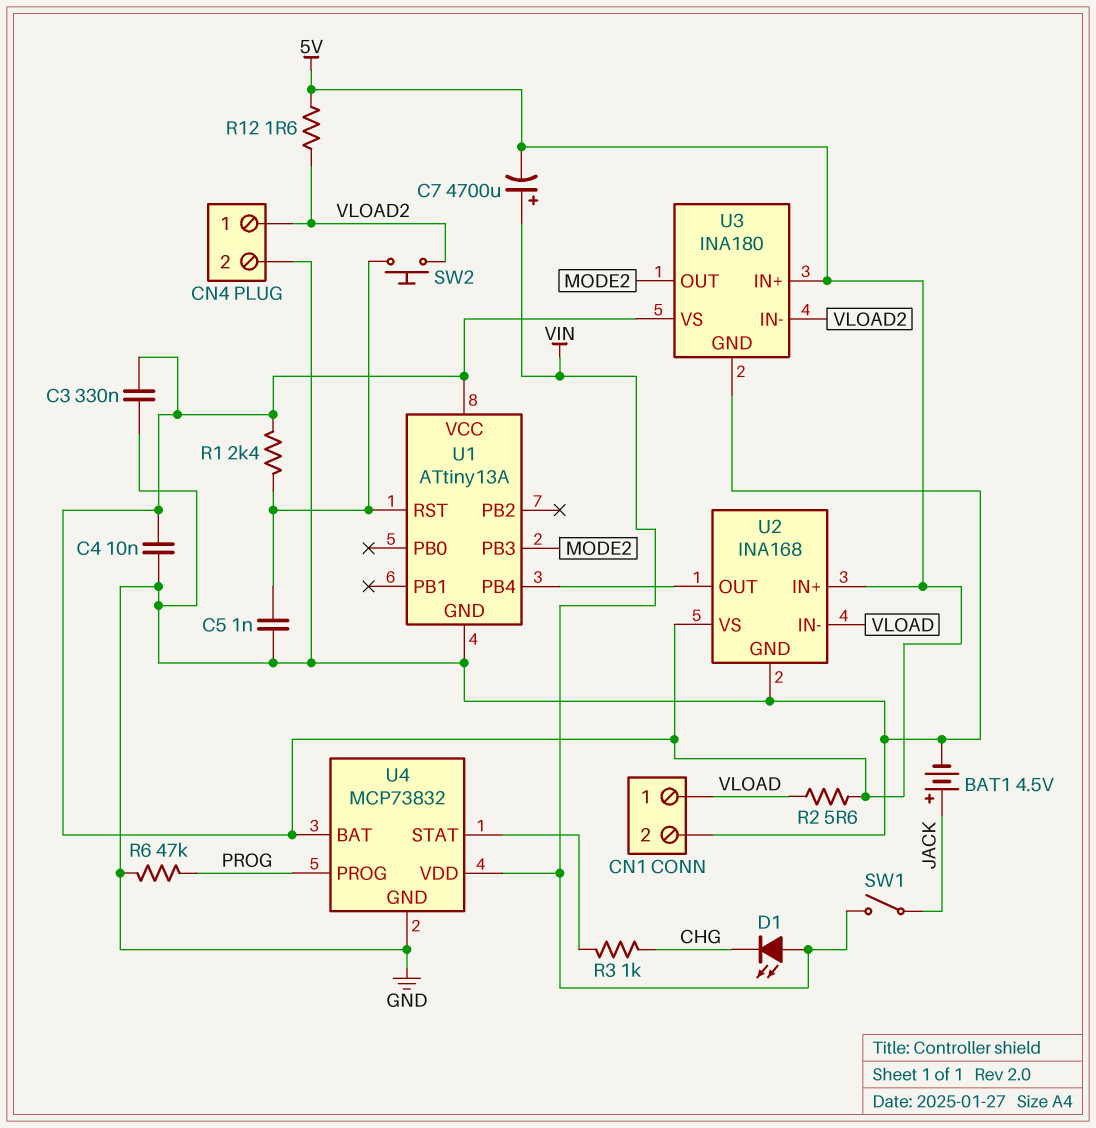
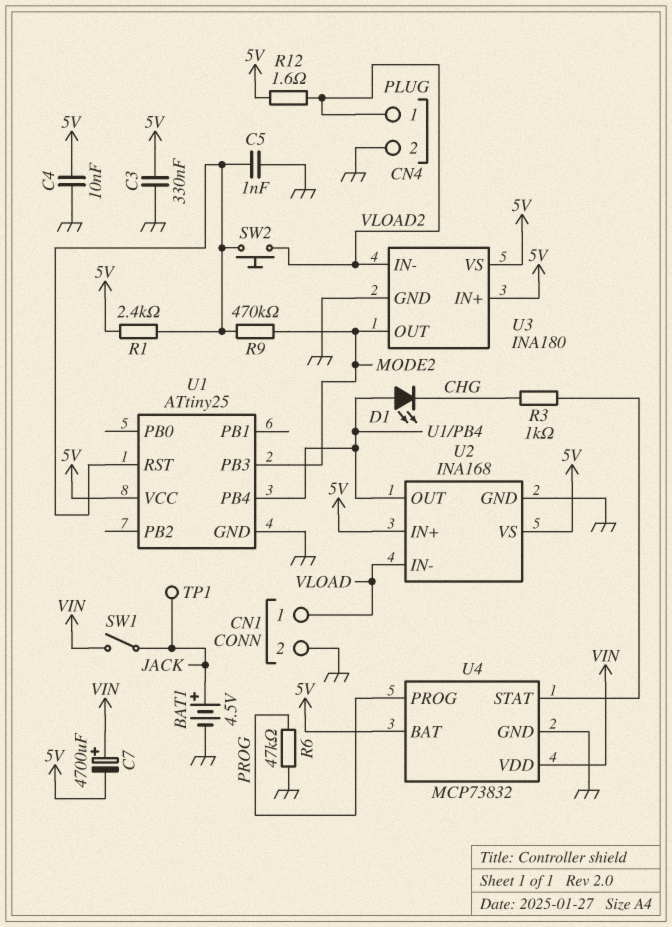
D1: LED (A VIN, K CHG) -> LED (A U1/PB4, K CHG)
R2: 5.6 (5V, VLOAD) -> none
R9: none -> 470k (MODE2, U1/RST)
TP1: none -> test point (JACK)
U1: ATtiny13A -> ATtiny25

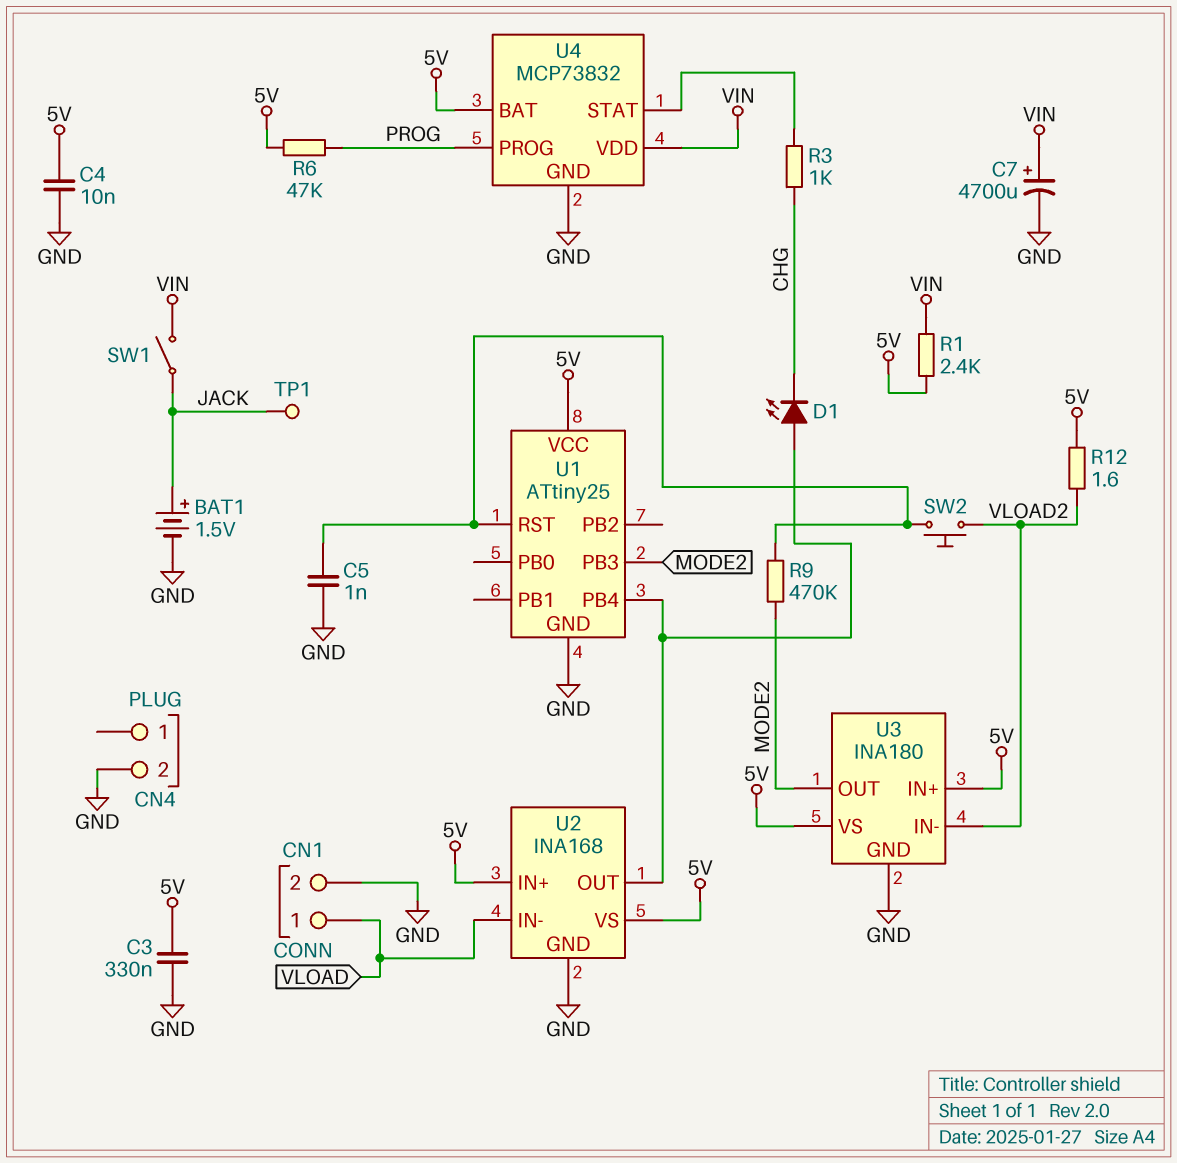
BAT1: 4.5V (plus JACK, minus GND) -> 1.5V (plus JACK, minus GND)
C7: 4700uF (plus VIN, minus 5V) -> 4700uF (plus VIN, minus GND)
CN4 pin 1: VLOAD2 -> none
R1: 2.4k (5V, U1/RST) -> 2.4k (5V, VIN)
R6: 47k (GND, PROG) -> 47k (5V, PROG)

